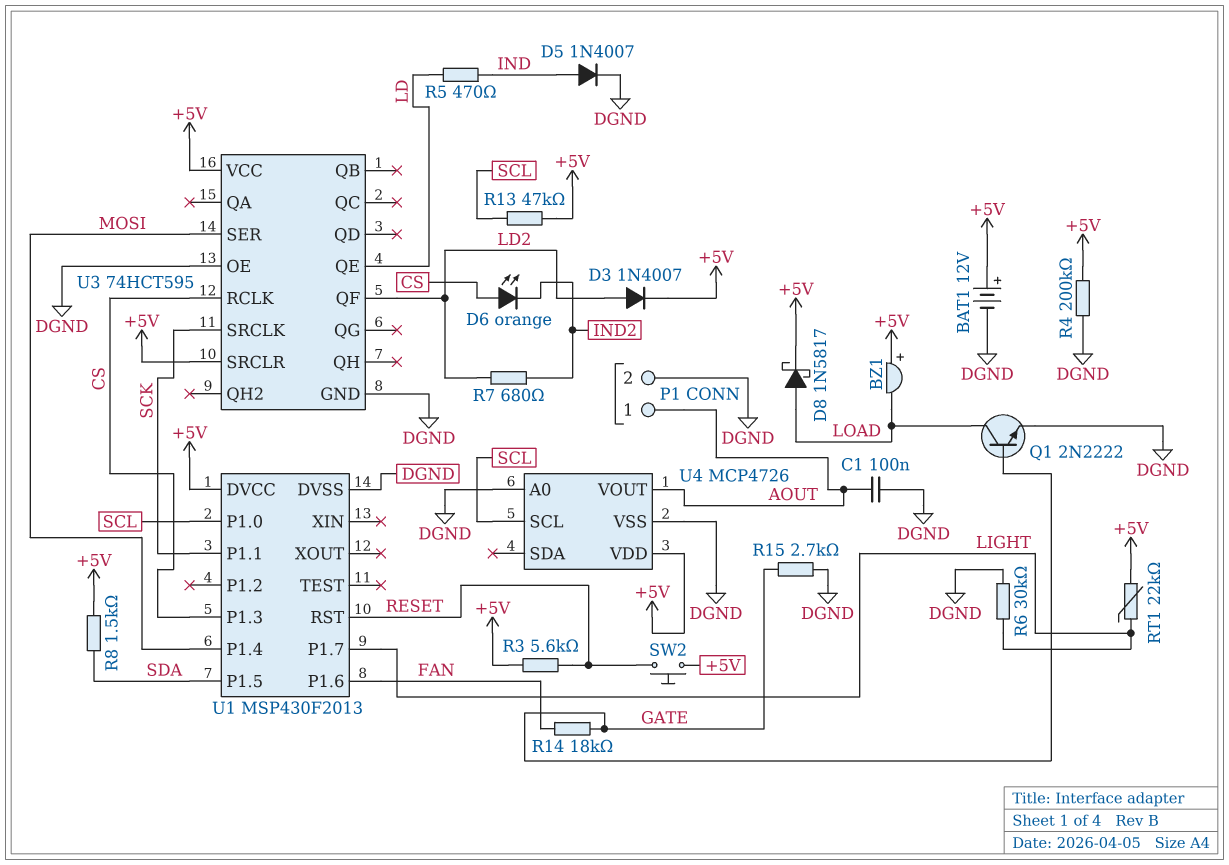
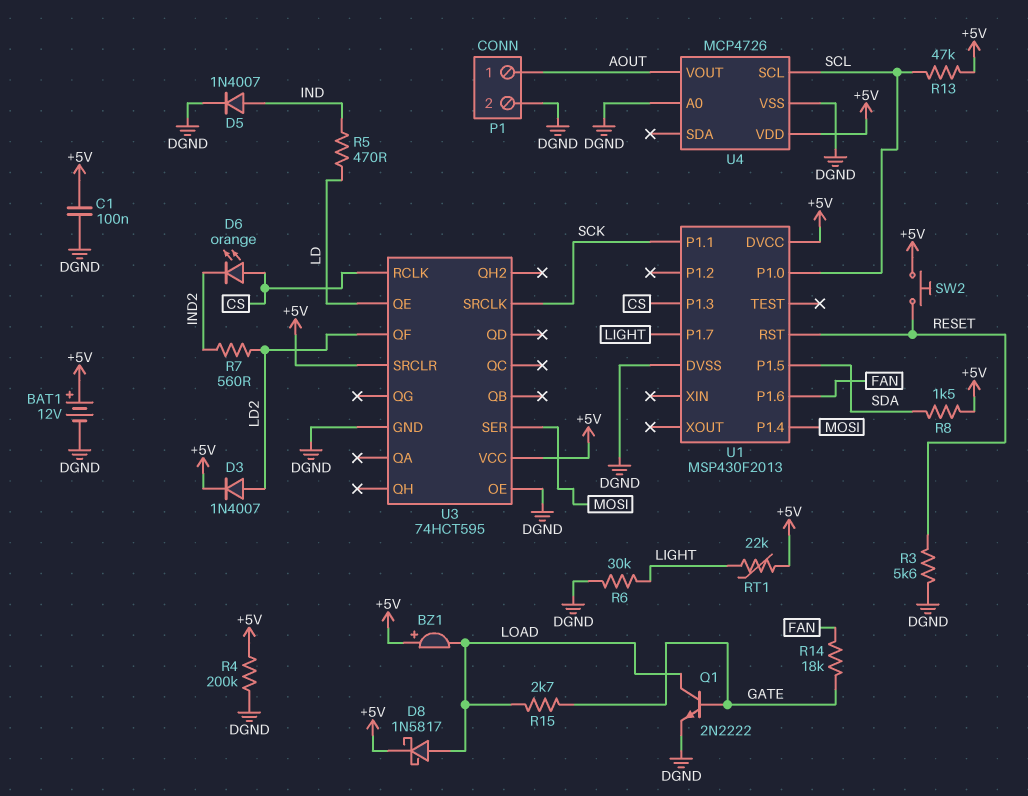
C1: 100nF (AOUT, DGND) -> 100nF (+5V, DGND)
R3: 5.6k (+5V, RESET) -> 5.6k (DGND, RESET)
R7: 680 (IND2, LD2) -> 560 (IND2, LD2)
R15: 2.7k (DGND, GATE) -> 2.7k (GATE, LOAD)

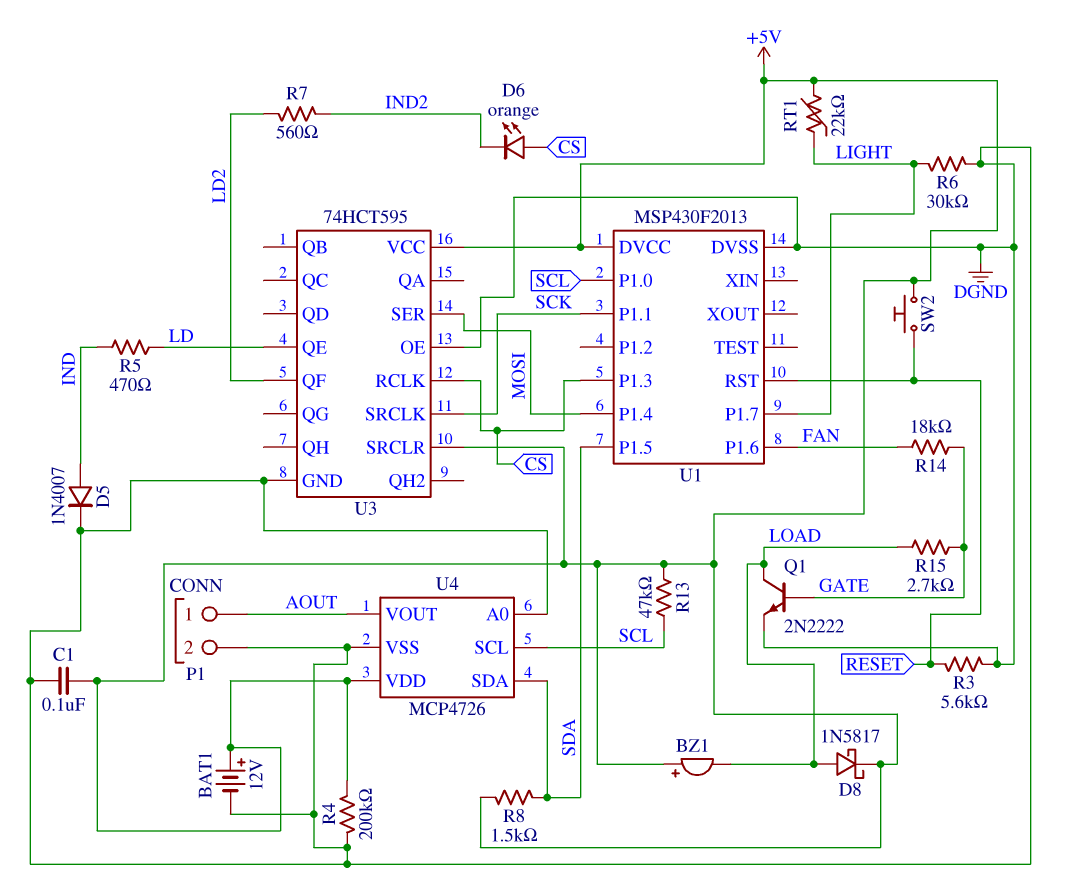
D3: diode 1N4007 (A LD2, K +5V) -> none
U4 pin SDA: none -> SDA

